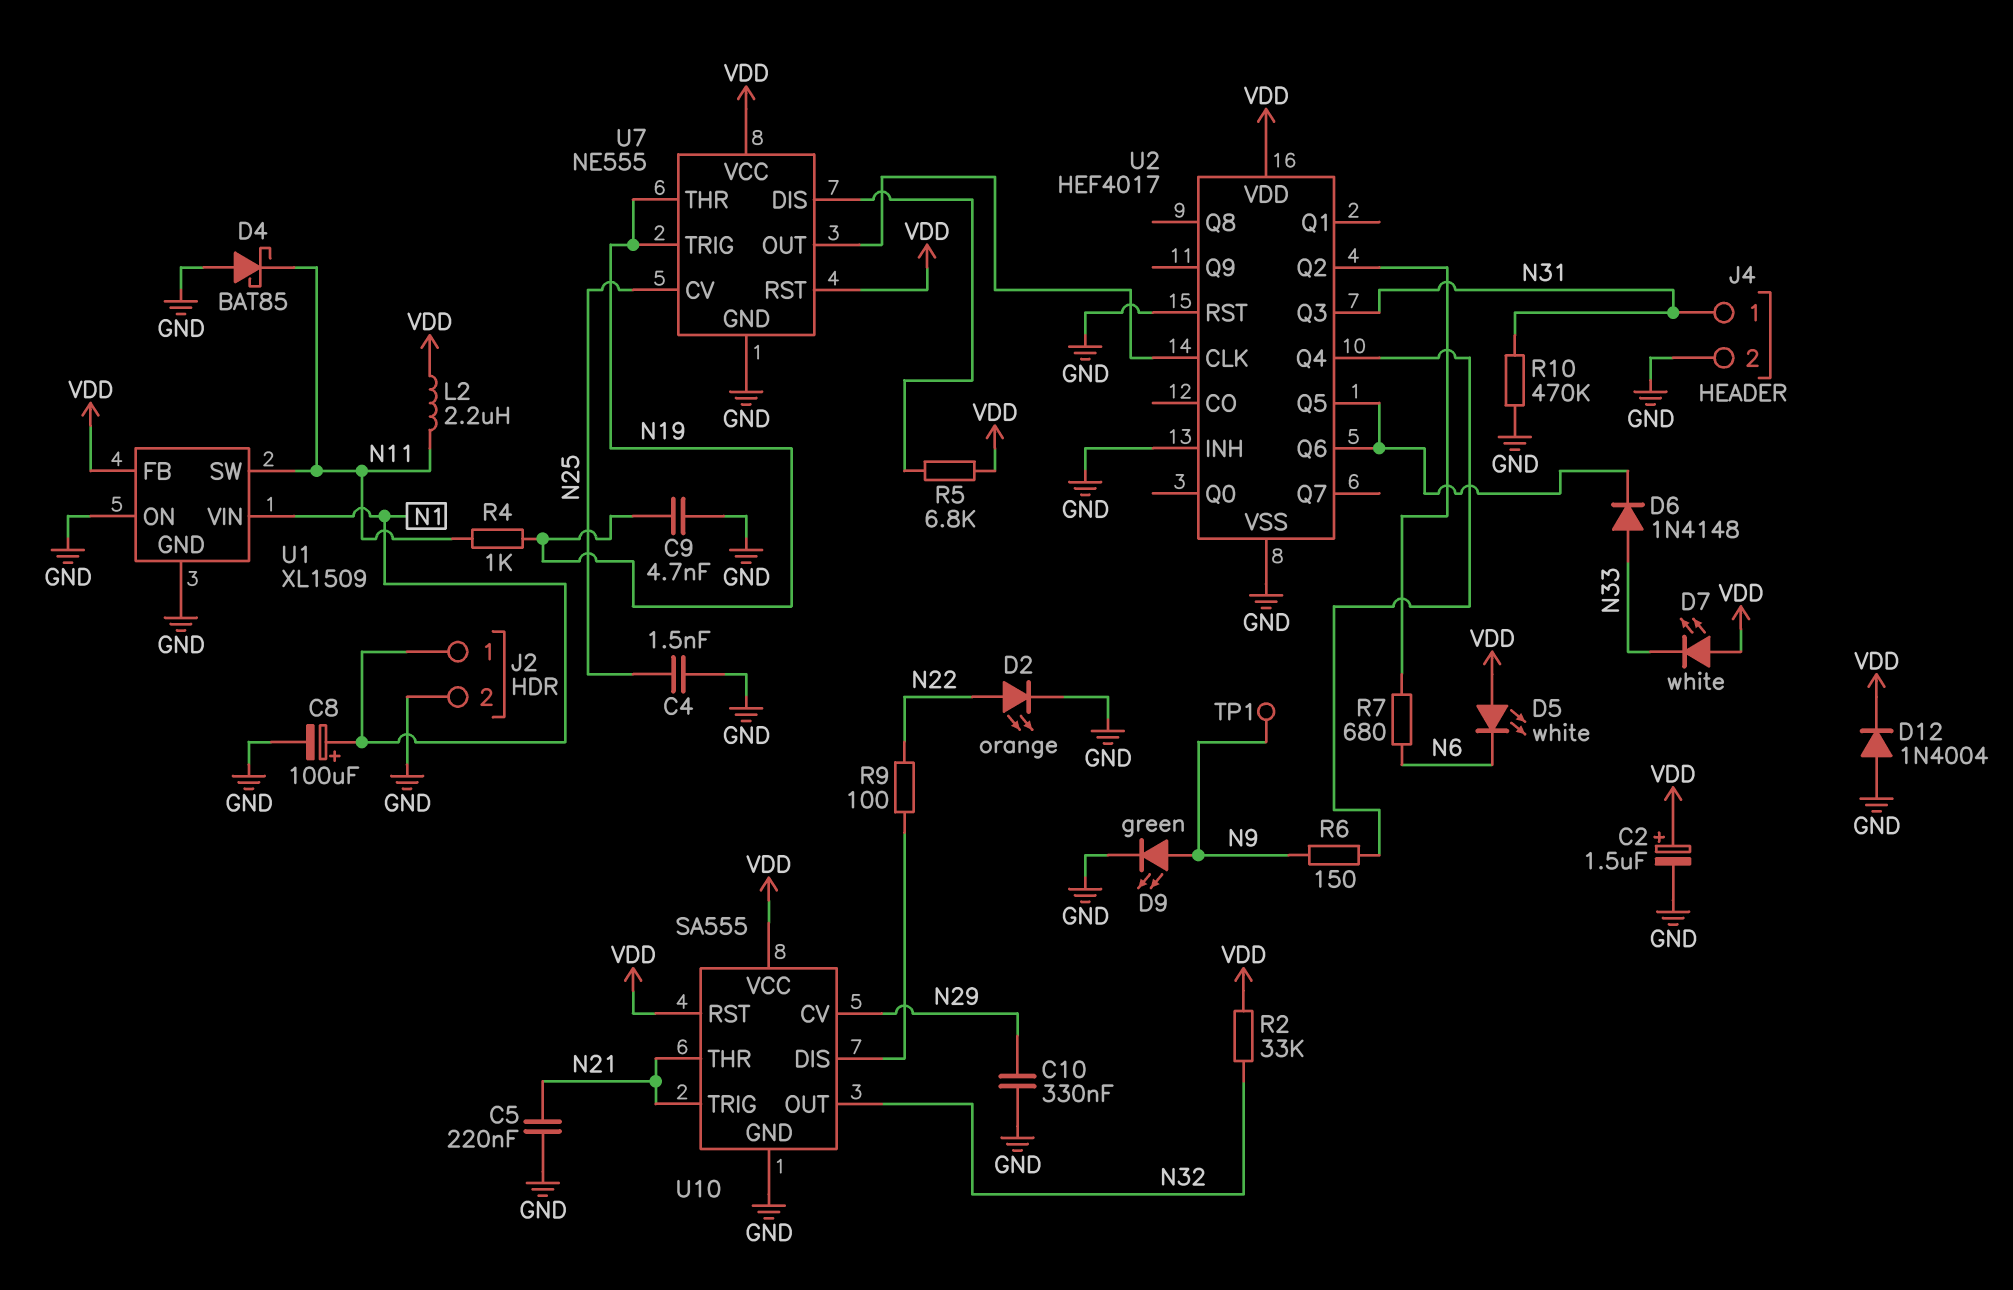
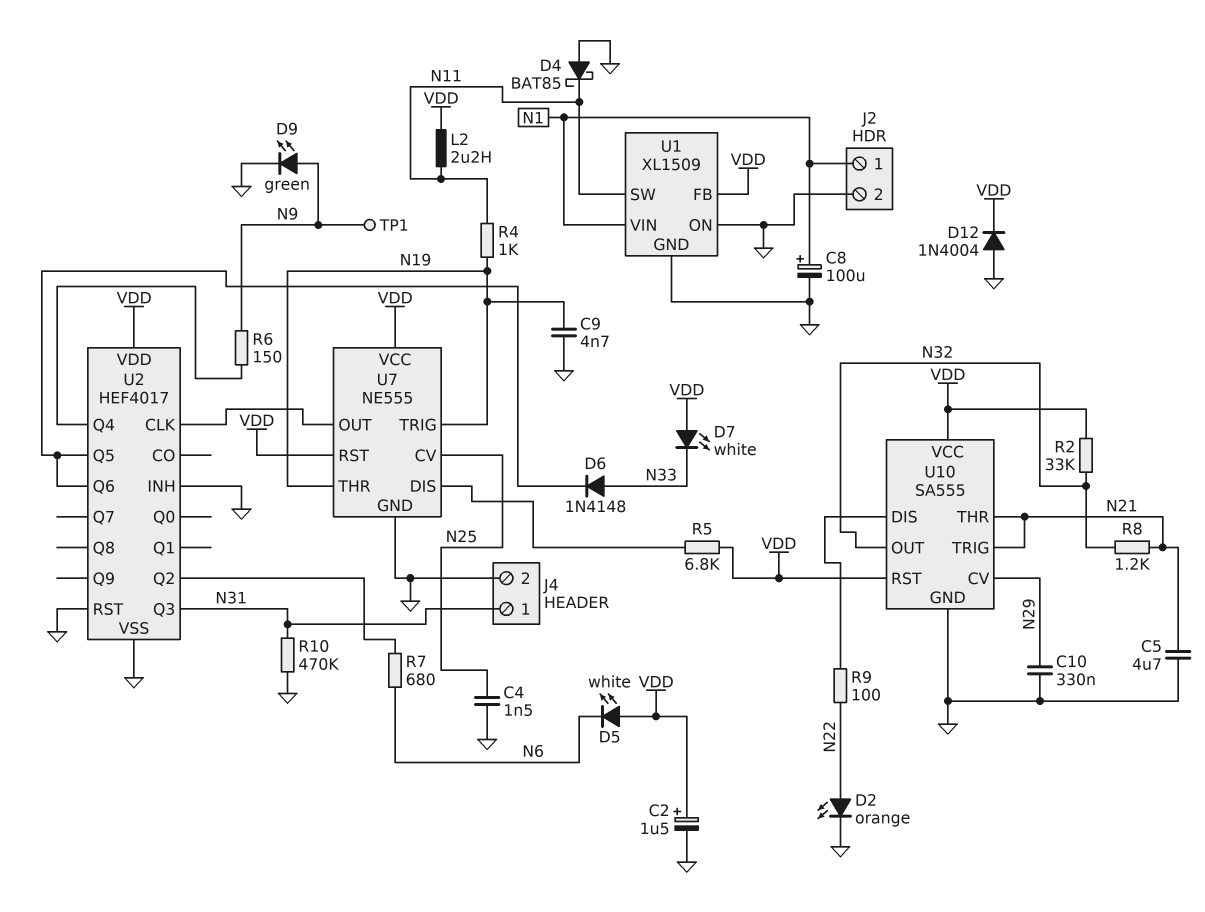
C5: 220nF (GND, N21) -> 4.7uF (GND, N21)
R8: none -> 1.2k (N21, N32)

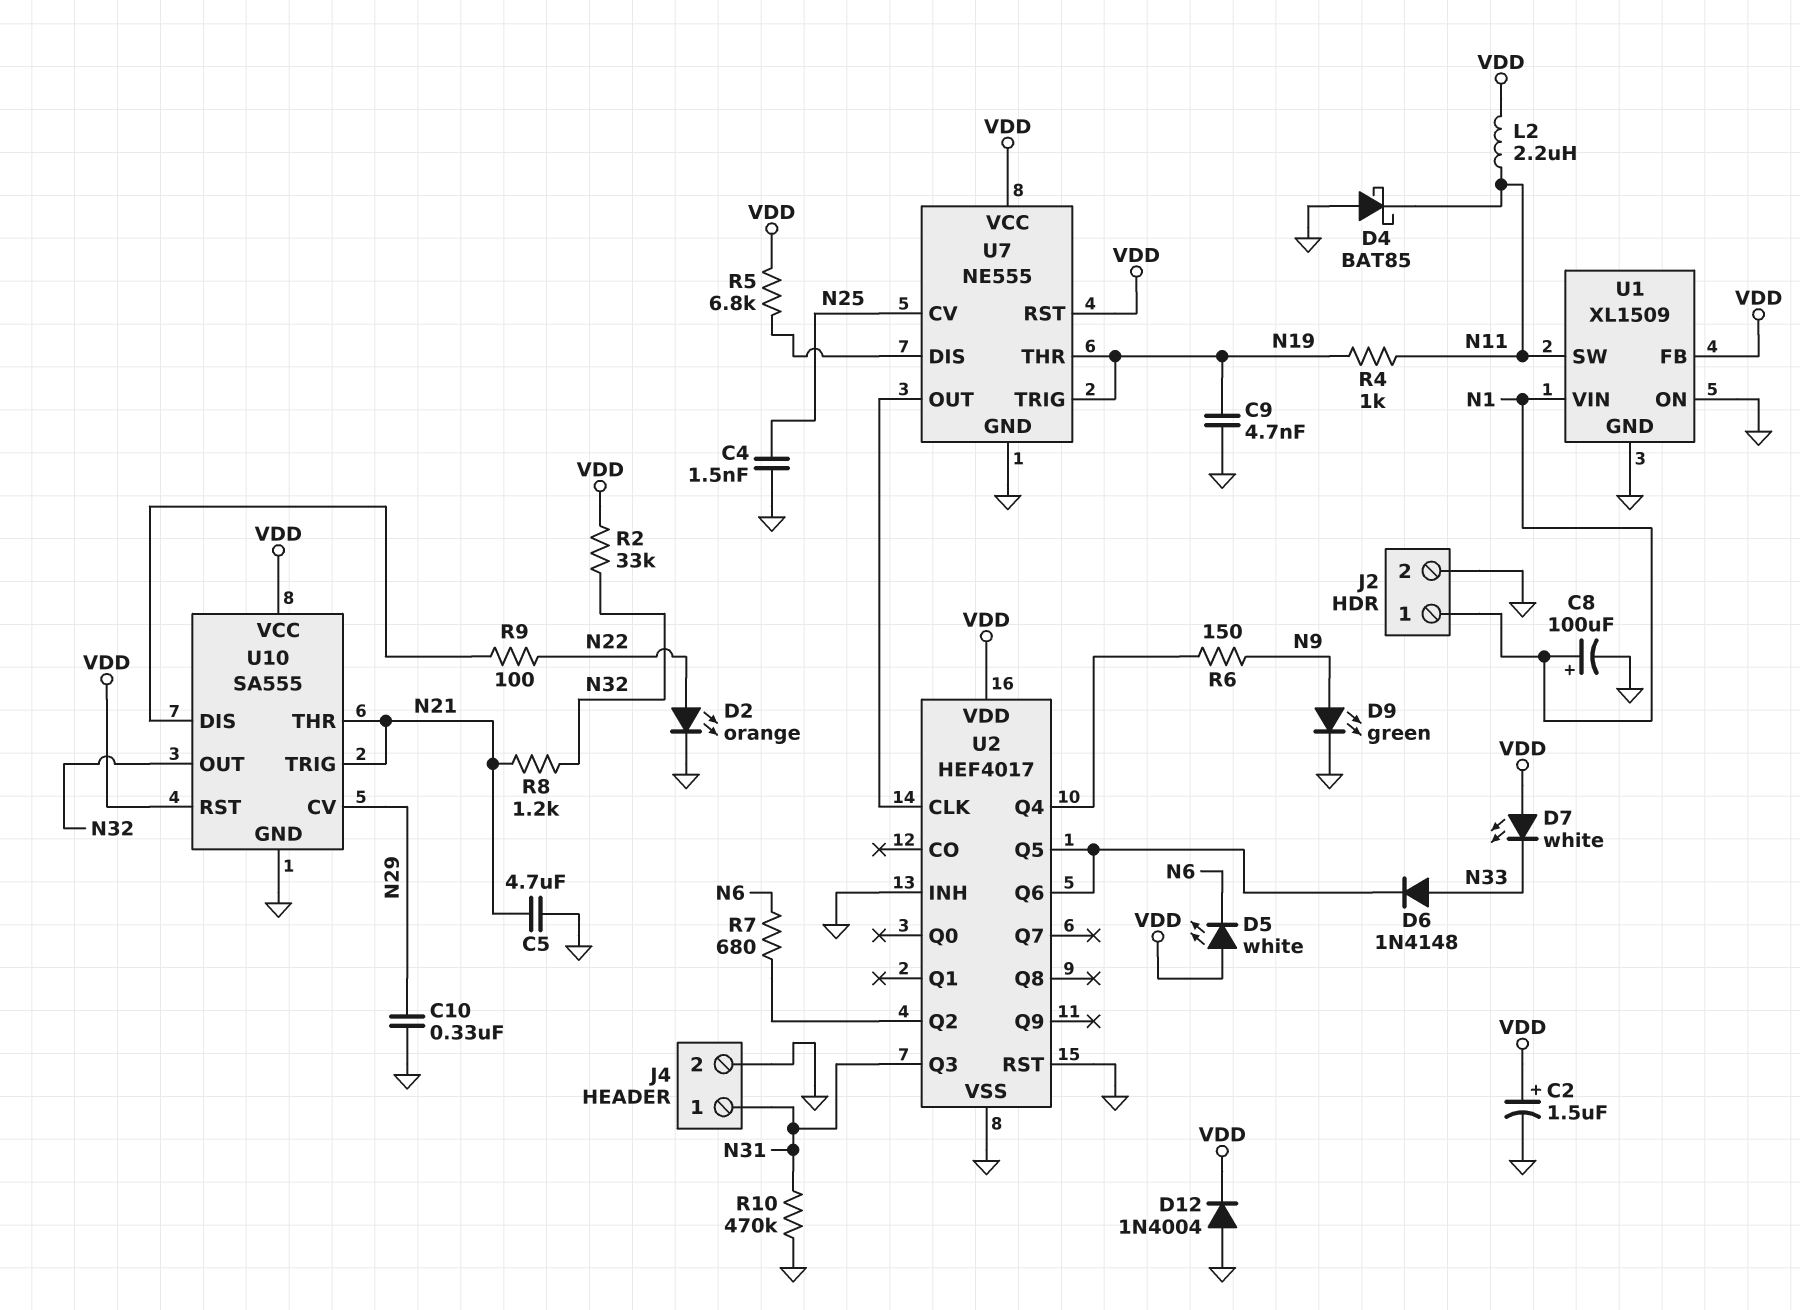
TP1: test point (N9) -> none

